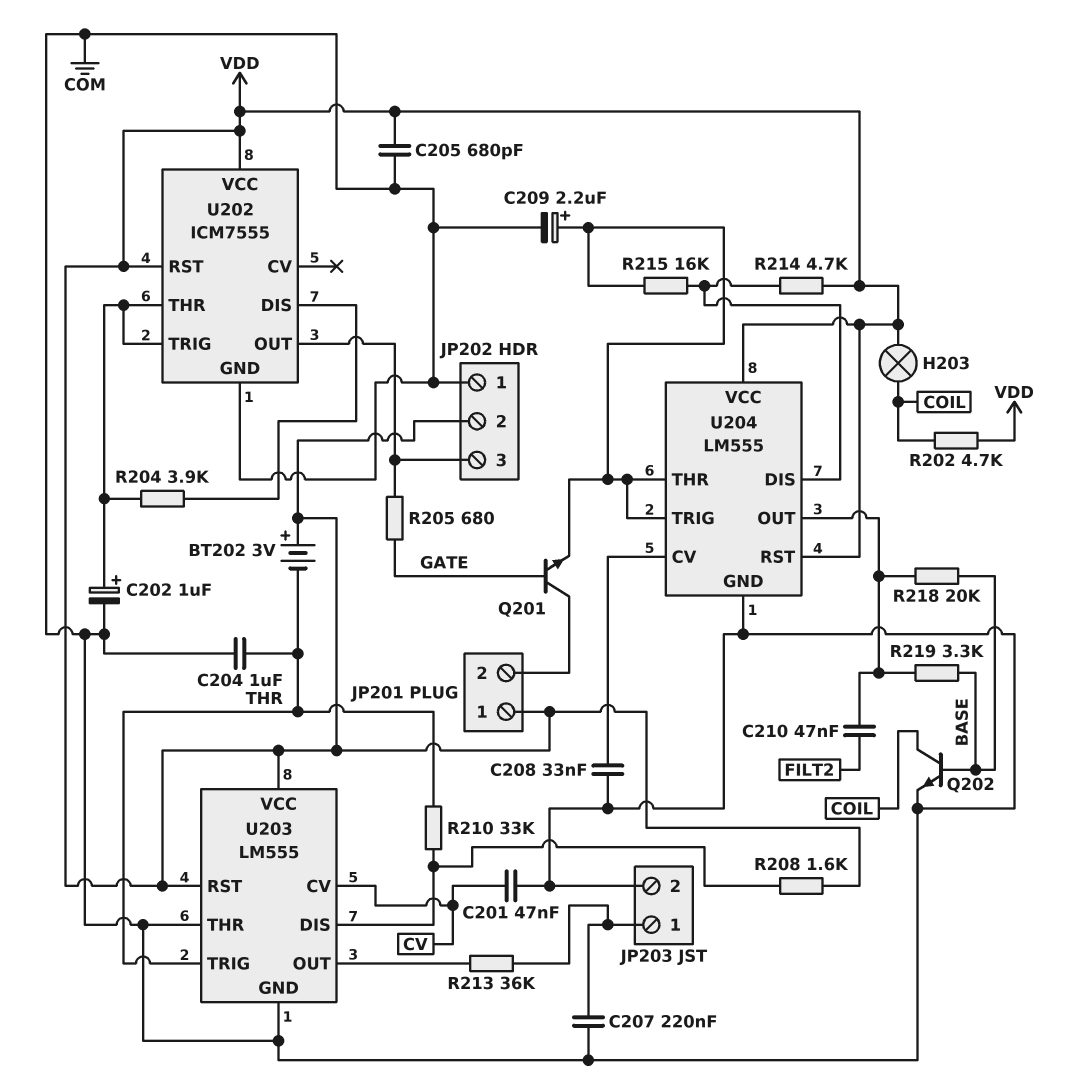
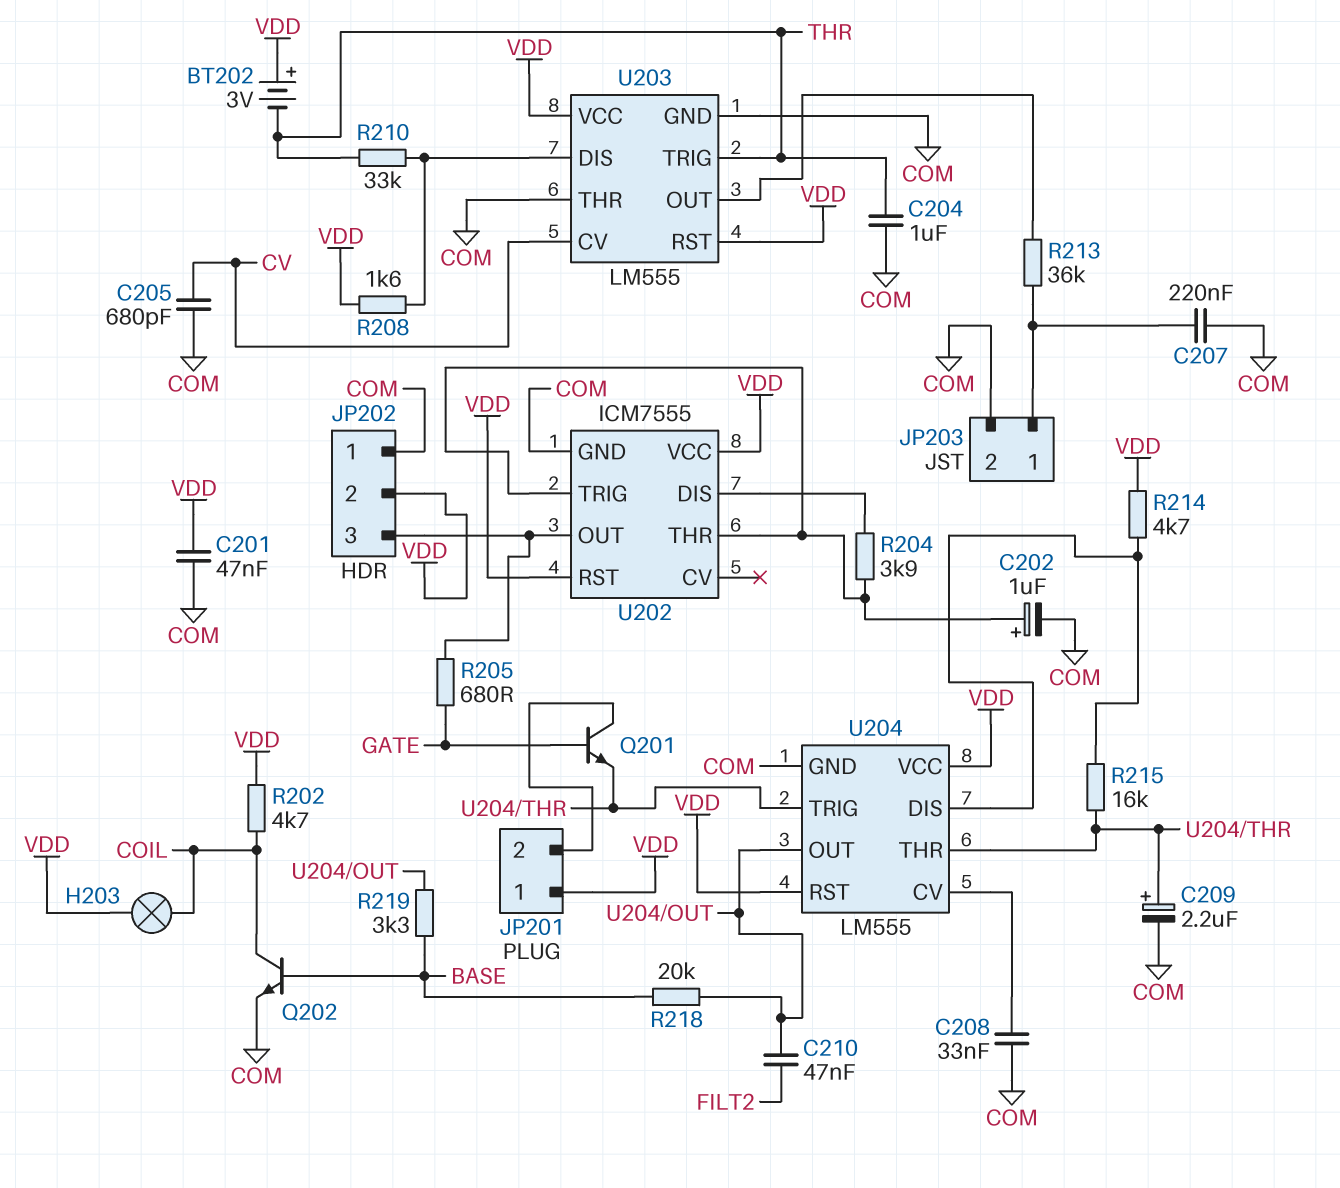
C201: 47nF (COM, CV) -> 47nF (COM, VDD)
C205: 680pF (COM, VDD) -> 680pF (COM, CV)

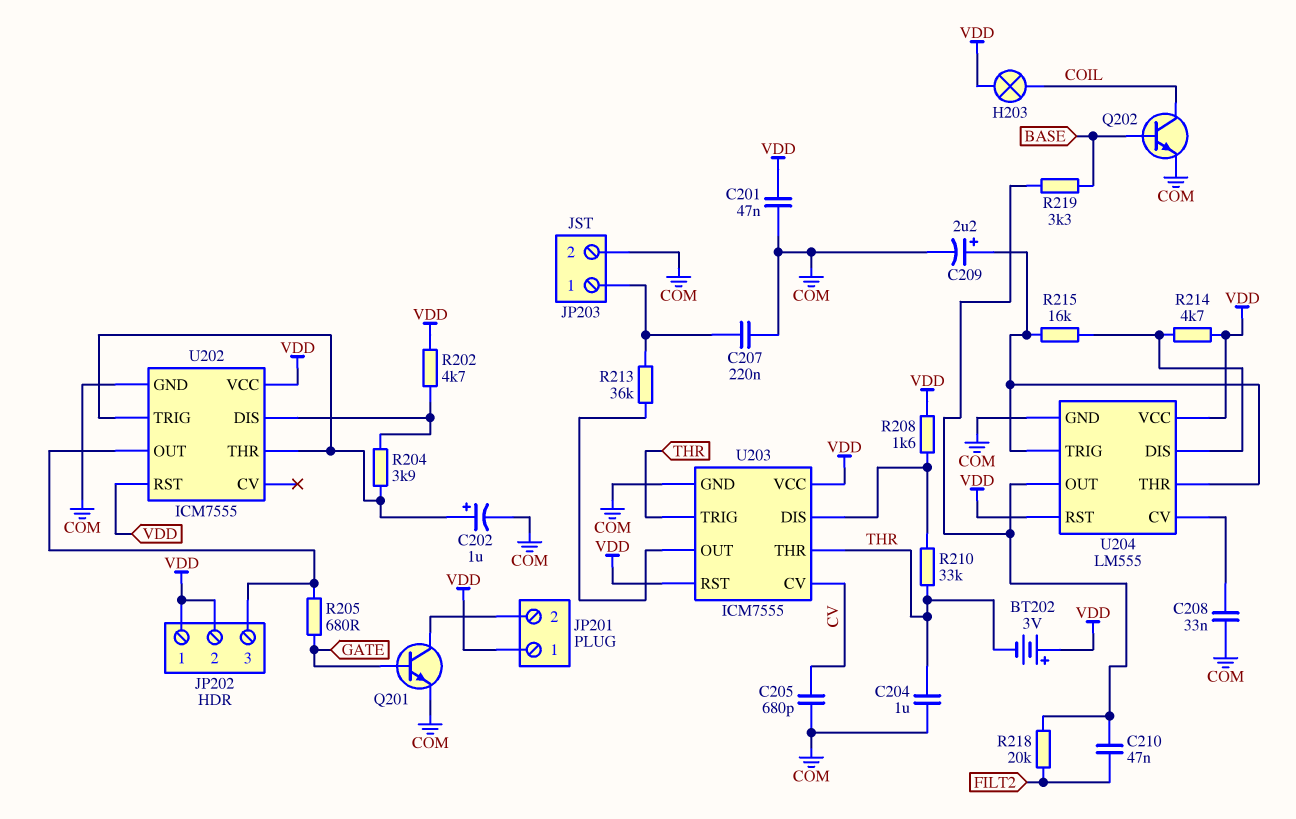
JP202 pin 1: COM -> VDD
Q201: NPN (B GATE, C JP201/2, E U204/THR) -> NPN (B GATE, C JP201/2, E COM)
R202: 4.7k (COIL, VDD) -> 4.7k (U202/DIS, VDD)
R218: 20k (BASE, U204/OUT) -> 20k (FILT2, U204/OUT)
U203: LM555 -> ICM7555
U203 pin THR: COM -> THR

